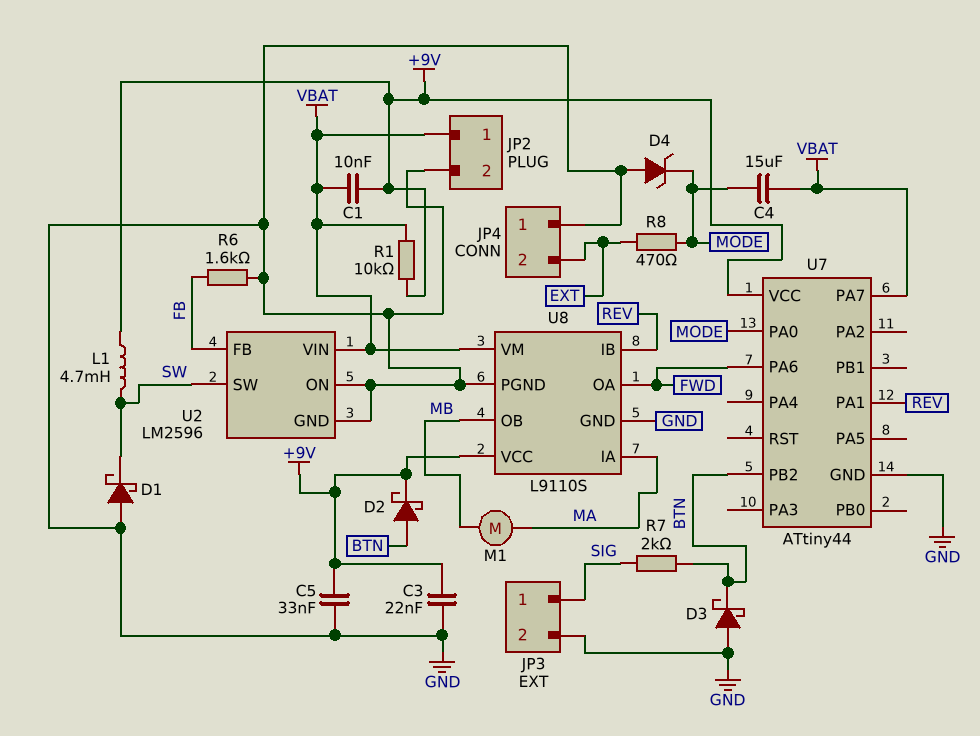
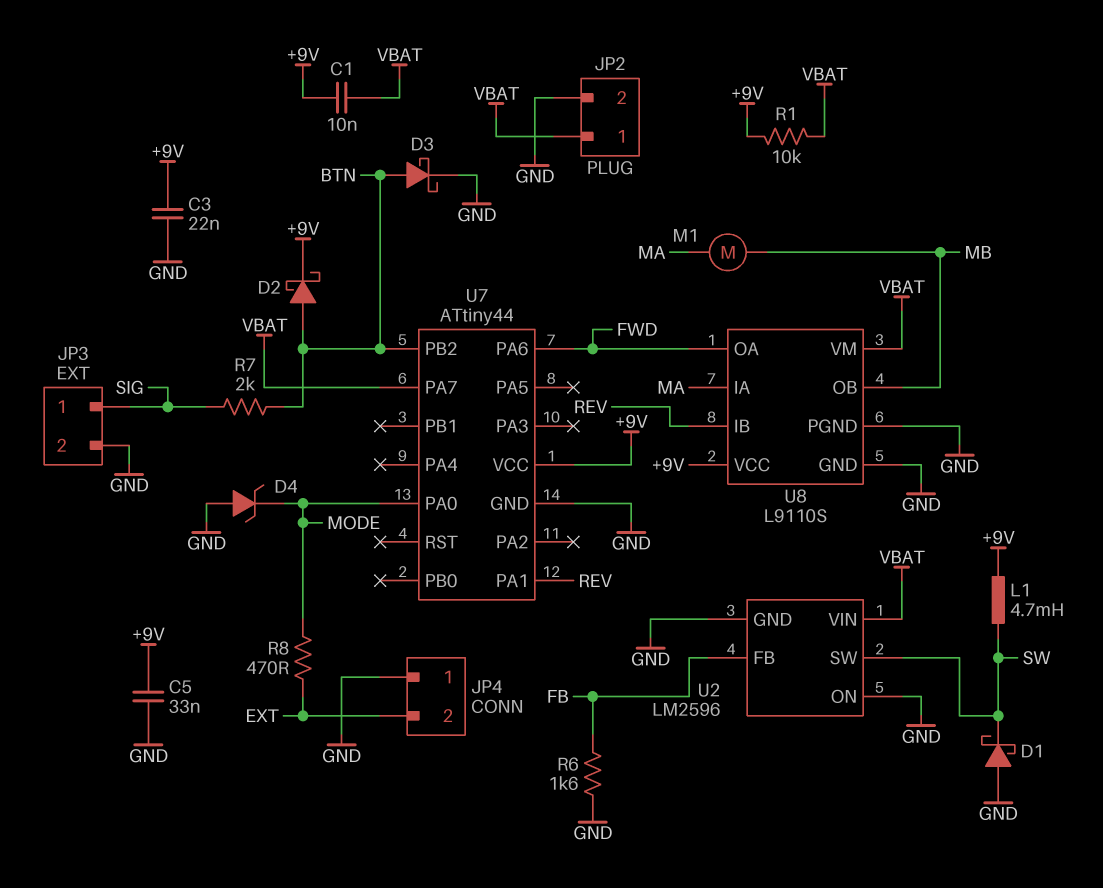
C4: 15uF (MODE, VBAT) -> none
D3: schottky (A GND, K BTN) -> schottky (A BTN, K GND)

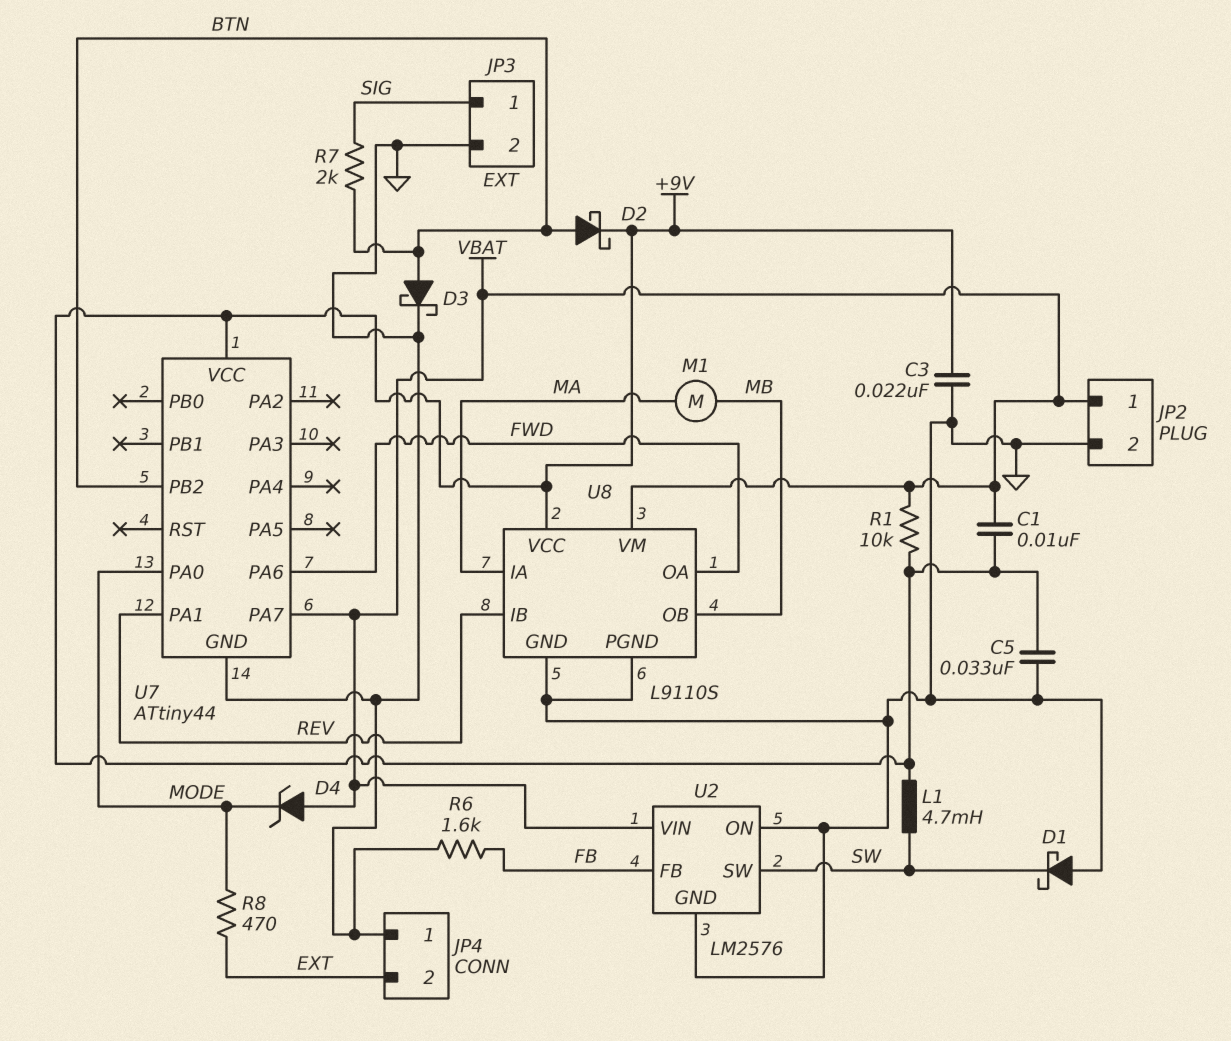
D4: zener (A GND, K MODE) -> zener (A VBAT, K MODE)
U2: LM2596 -> LM2576

